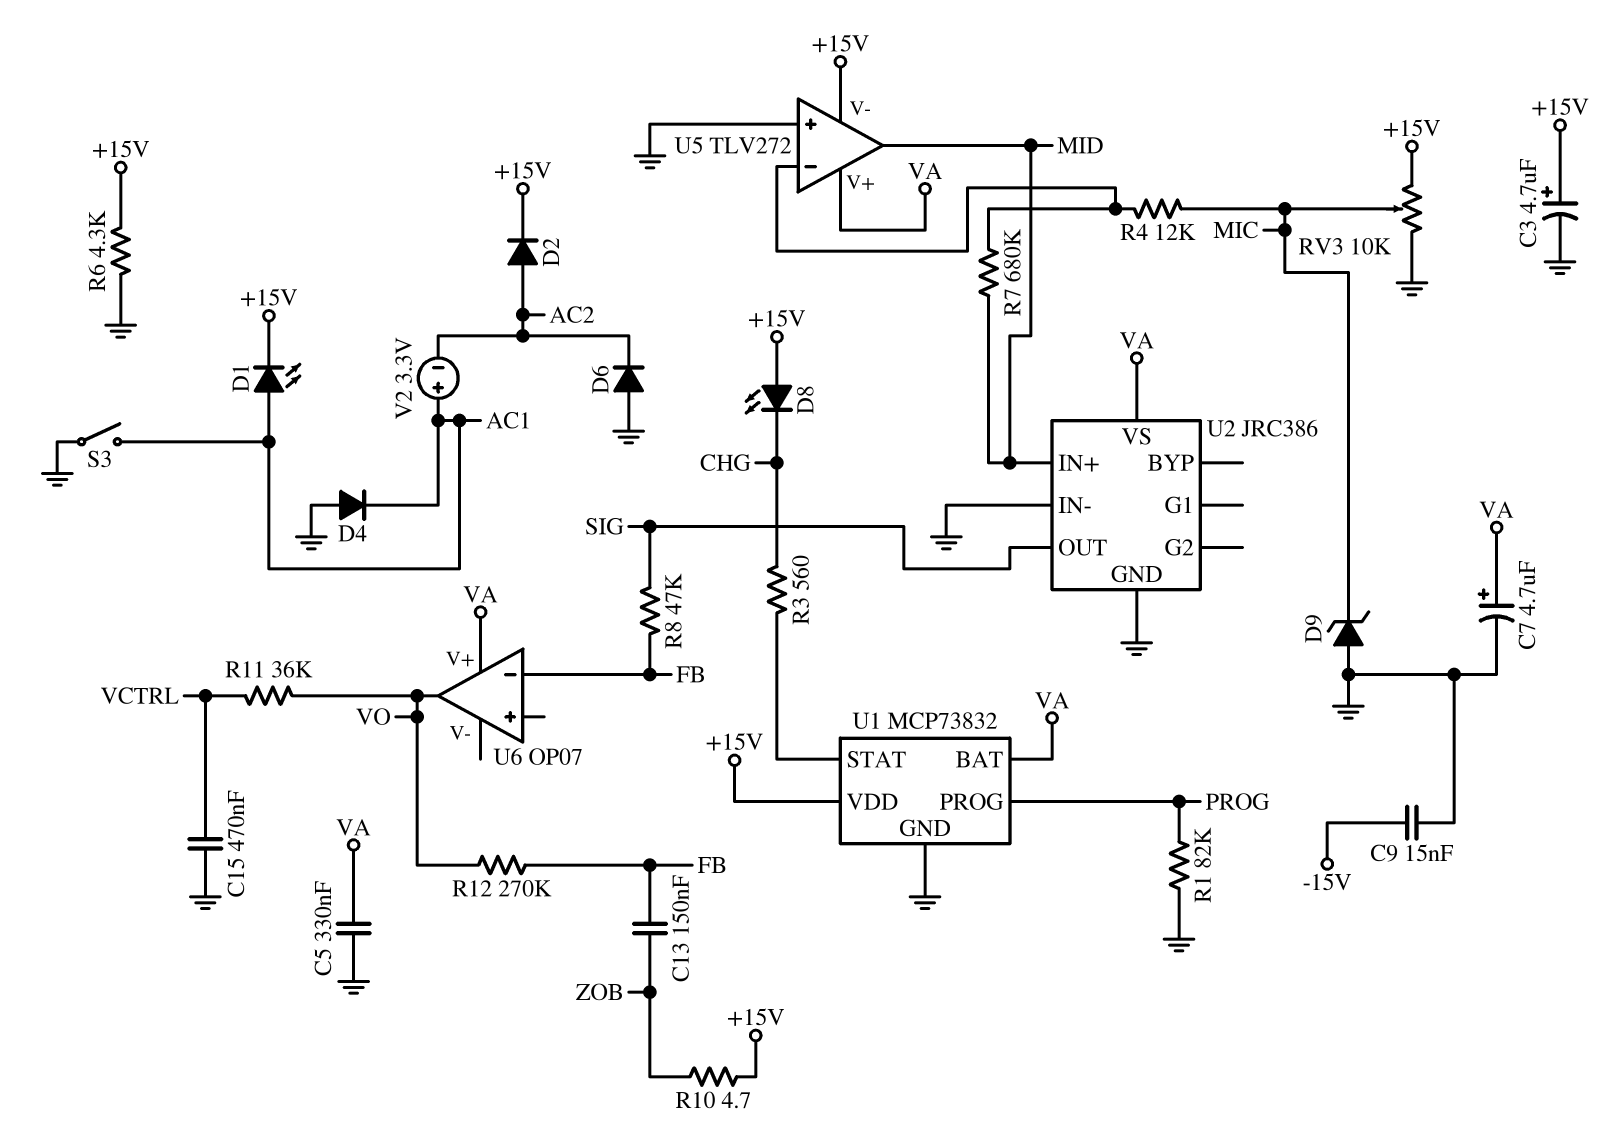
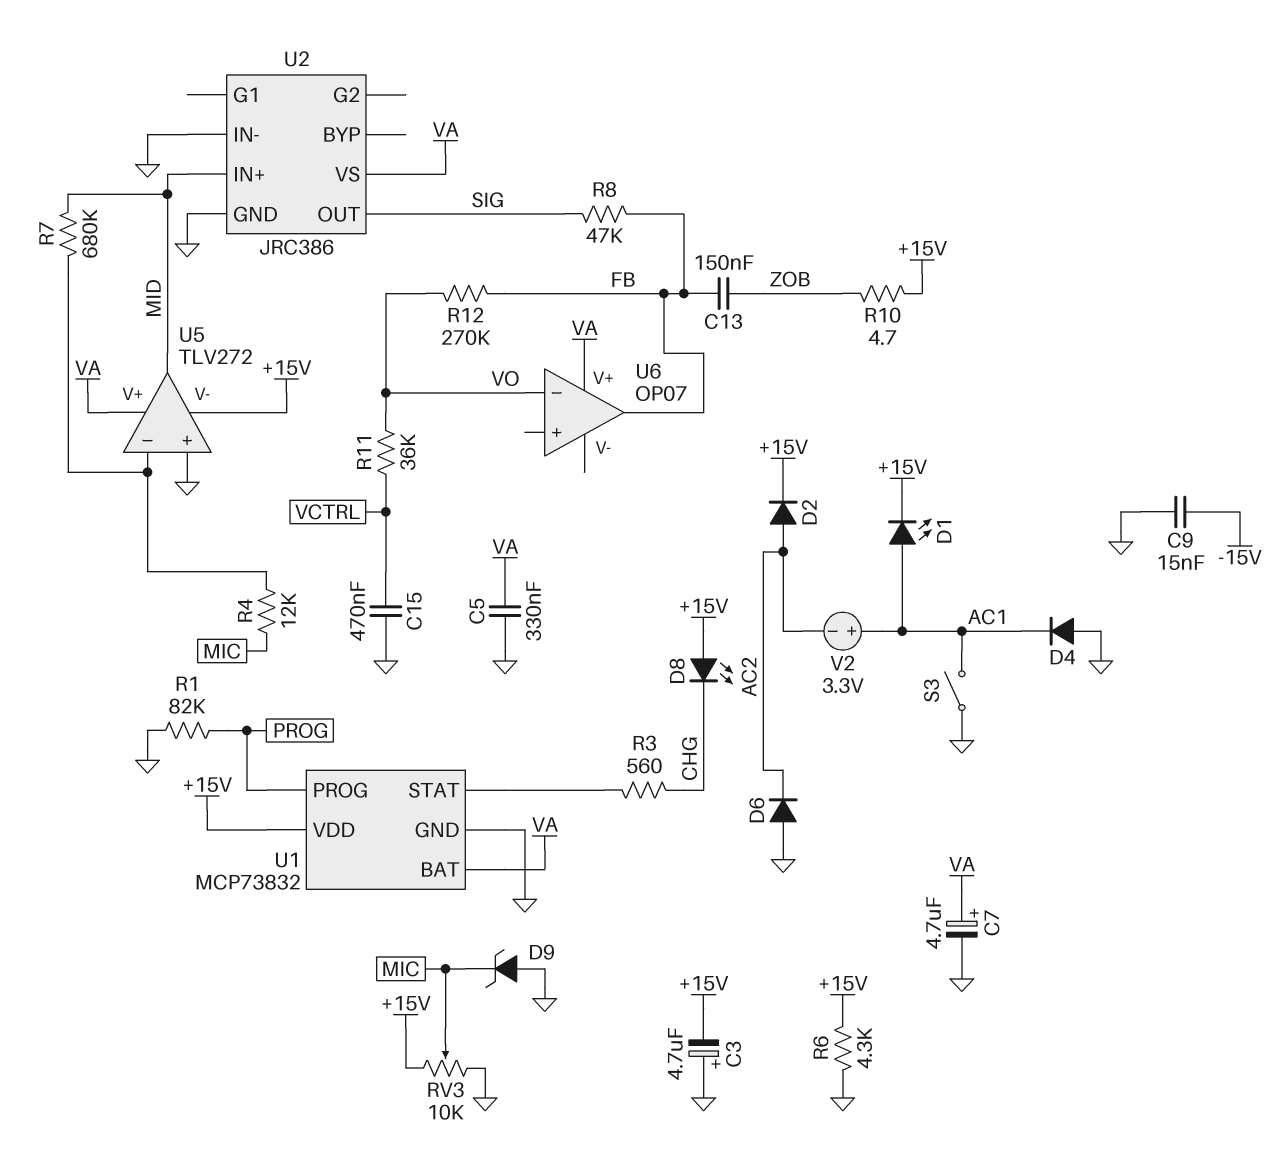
C3: 4.7uF (plus +15V, minus GND) -> 4.7uF (plus GND, minus +15V)
U6 pin in-: FB -> VO
U6 pin out: VO -> FB

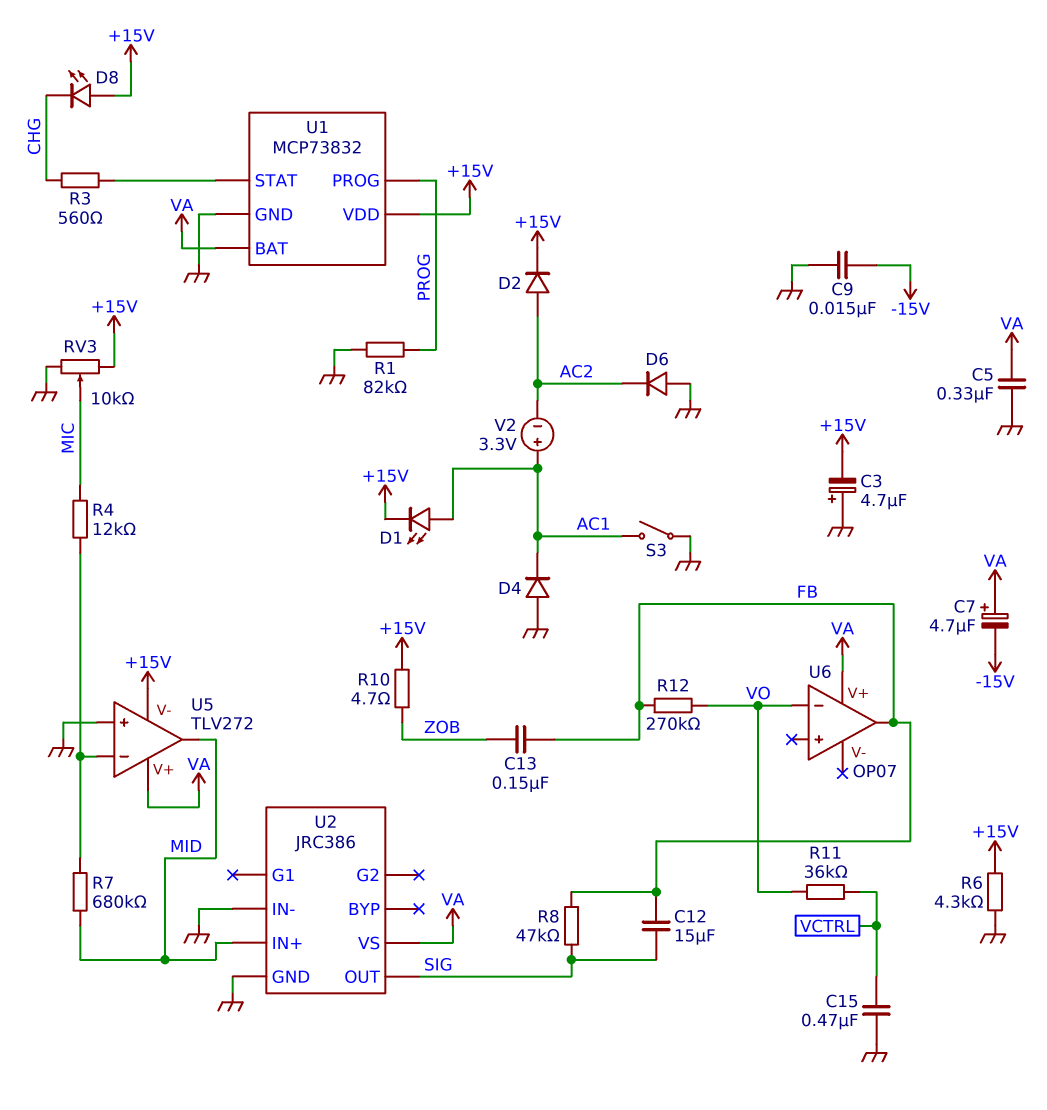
C7: 4.7uF (plus VA, minus GND) -> 4.7uF (plus VA, minus -15V)
C12: none -> 15uF (FB, SIG)
D9: zener (A GND, K MIC) -> none

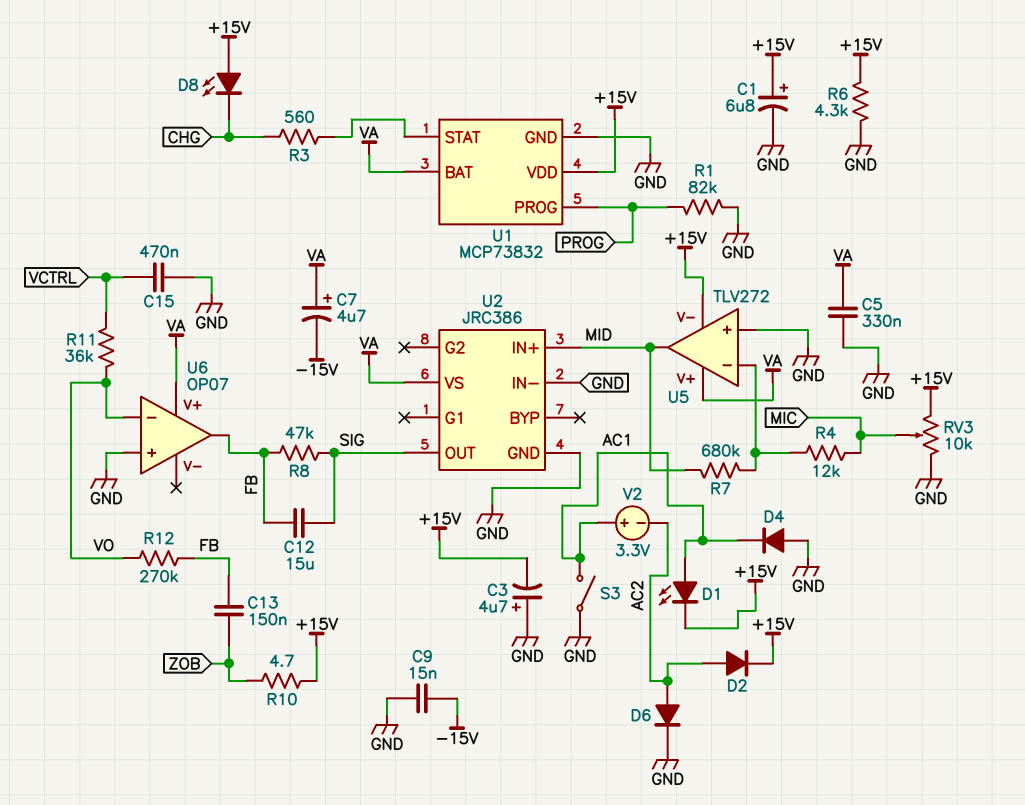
C1: none -> 6.8uF (plus +15V, minus GND)
D6: diode (A GND, K AC2) -> diode (A AC2, K GND)
U6 pin in+: none -> GND

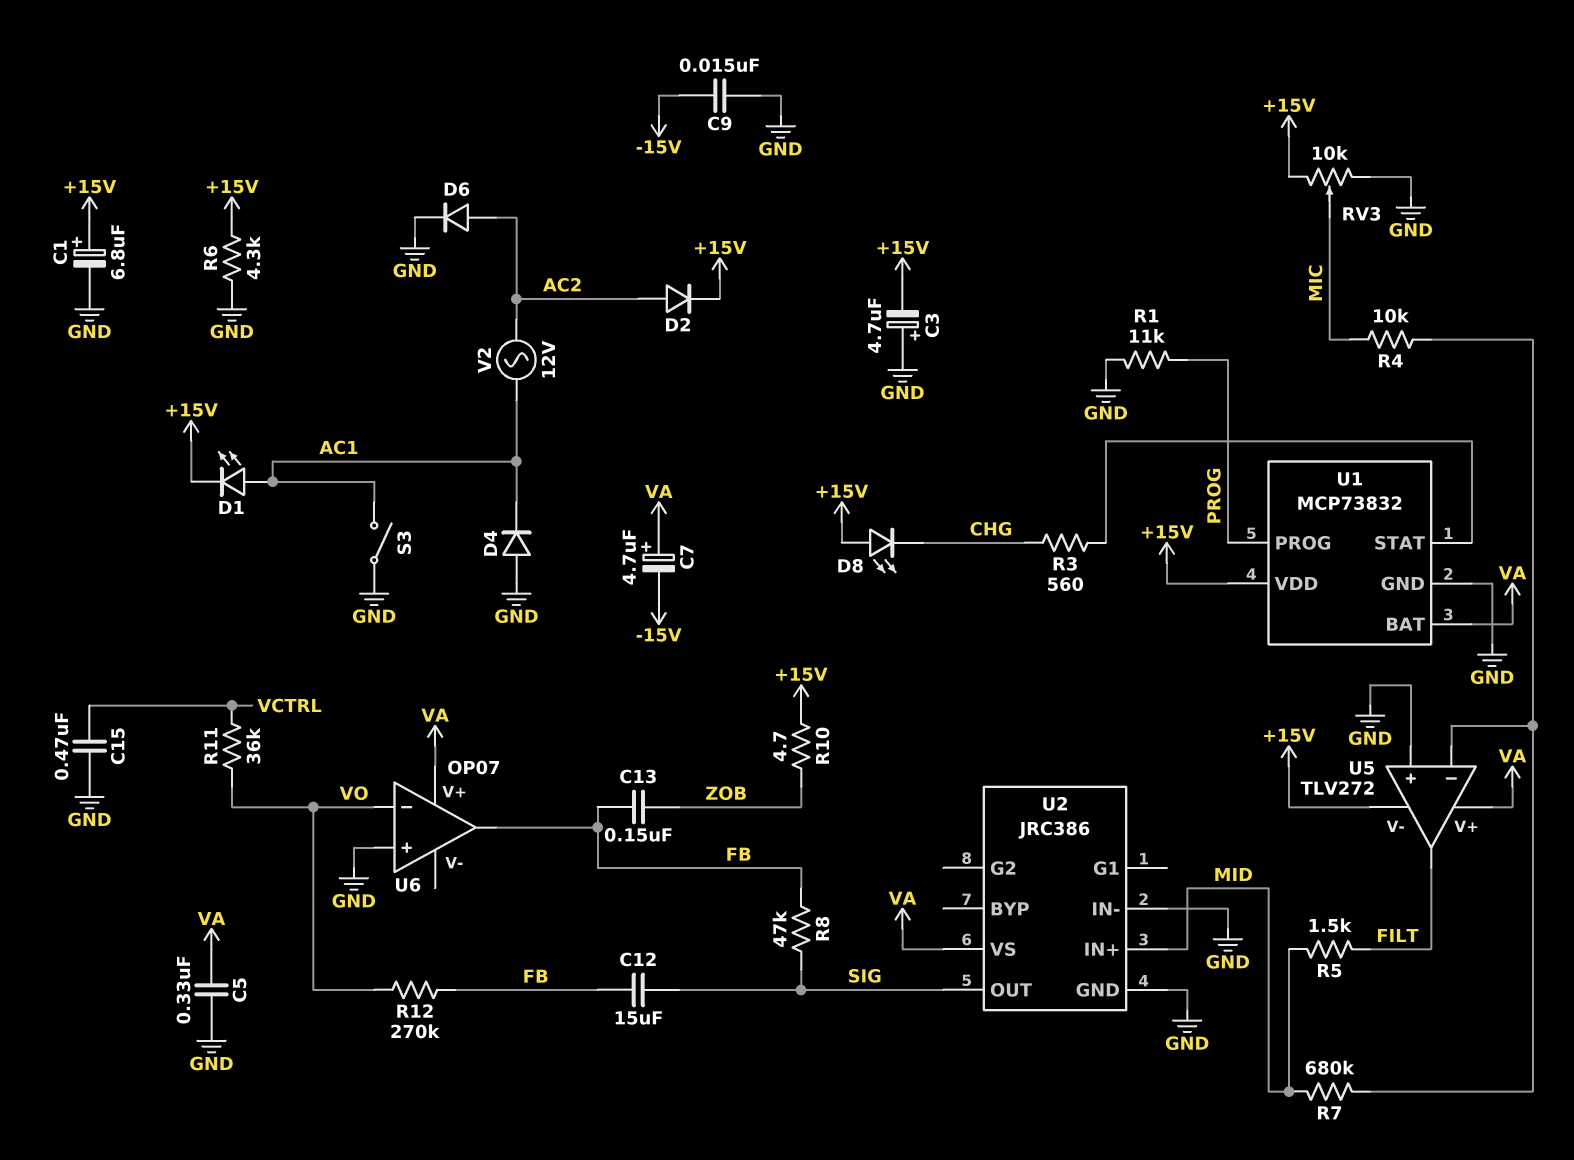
R1: 82k (GND, PROG) -> 11k (GND, PROG)
R4: 12k (MIC, U5/in-) -> 10k (MIC, U5/in-)
R5: none -> 1.5k (FILT, MID)
U5 pin out: MID -> FILT
V2: 3.3V (plus AC1, minus AC2) -> AC 12V (AC1, AC2)

